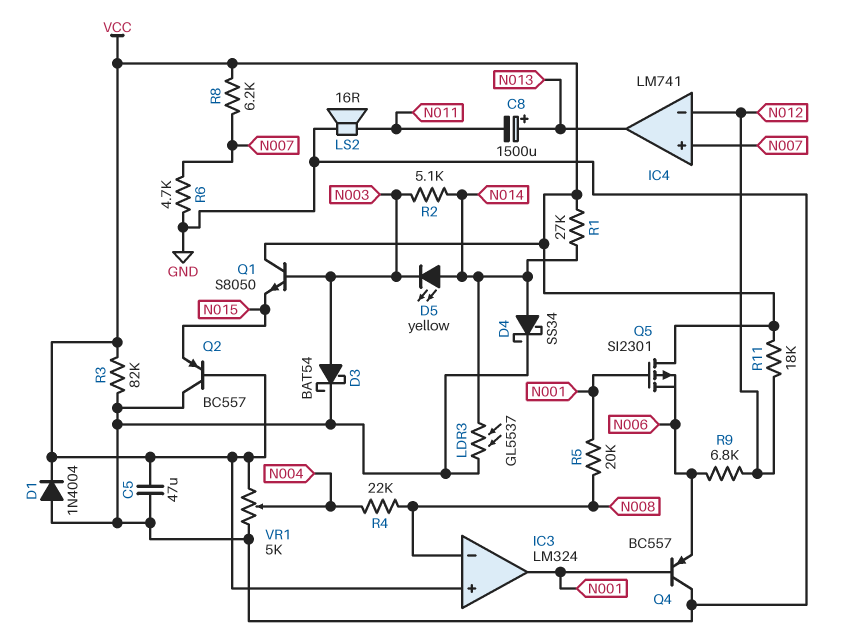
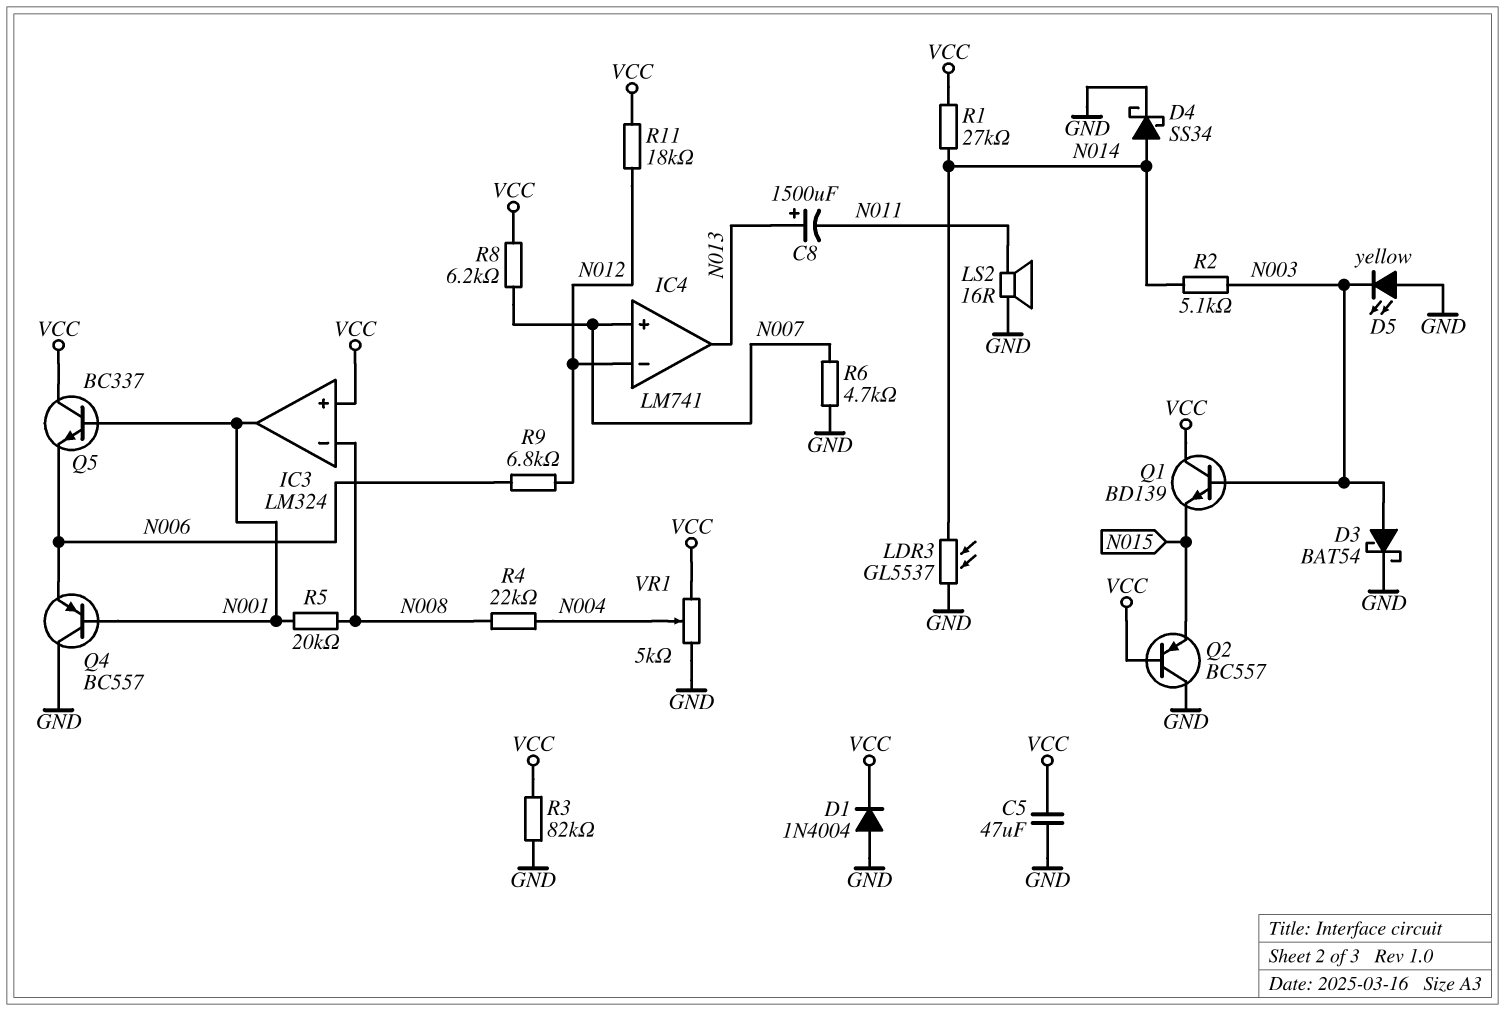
D5: LED yellow (A N014, K N003) -> LED yellow (A GND, K N003)
Q1: NPN S8050 (B N003, C VCC, E N015) -> NPN BD139 (B N003, C VCC, E N015)
Q5: PMOS SI2301 (G N001, D VCC, S N006) -> NPN BC337 (B N001, C VCC, E N006)

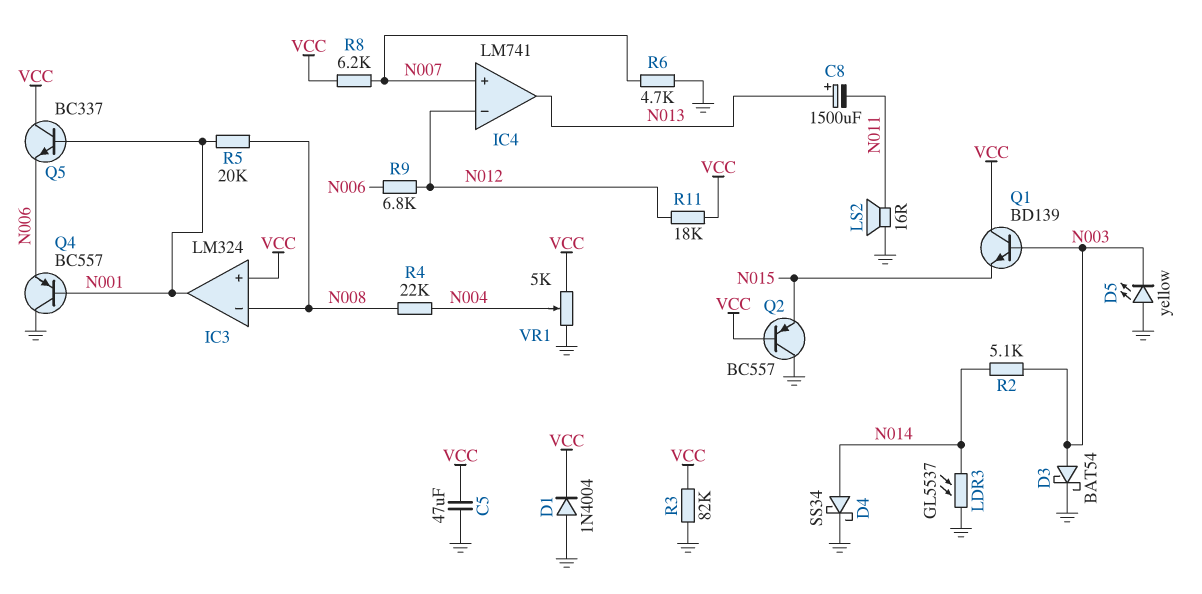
R1: 27k (N014, VCC) -> none

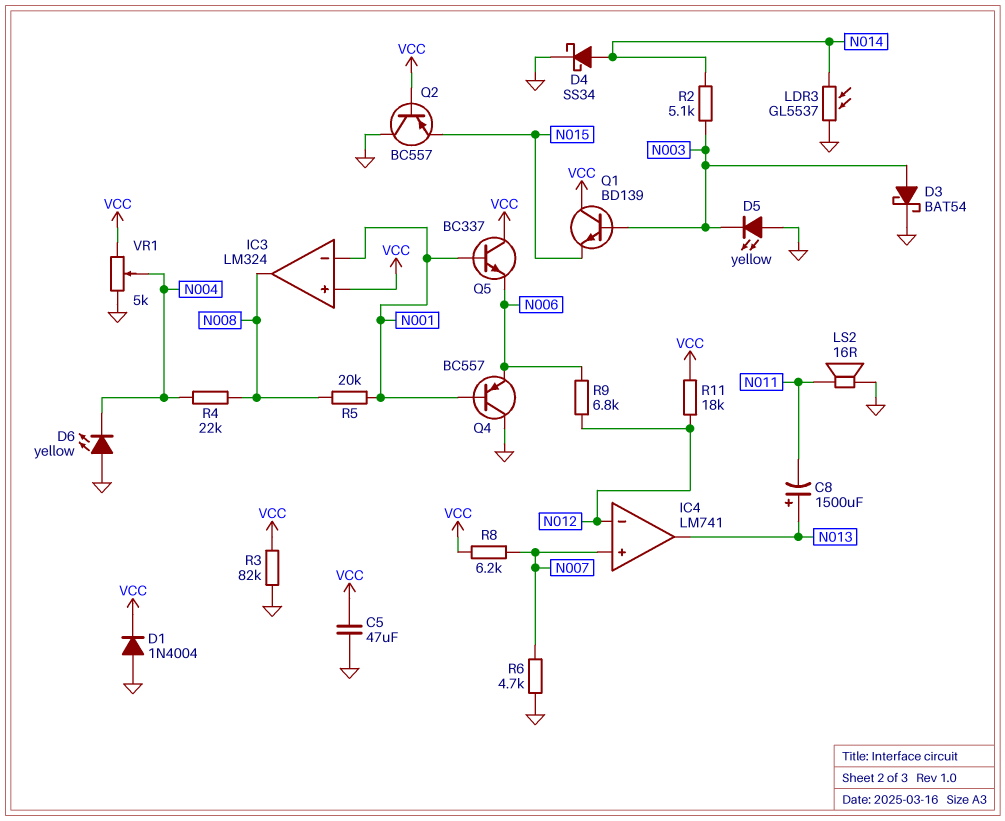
D6: none -> LED yellow (A GND, K N004)
IC3 pin in-: N008 -> N001
IC3 pin out: N001 -> N008

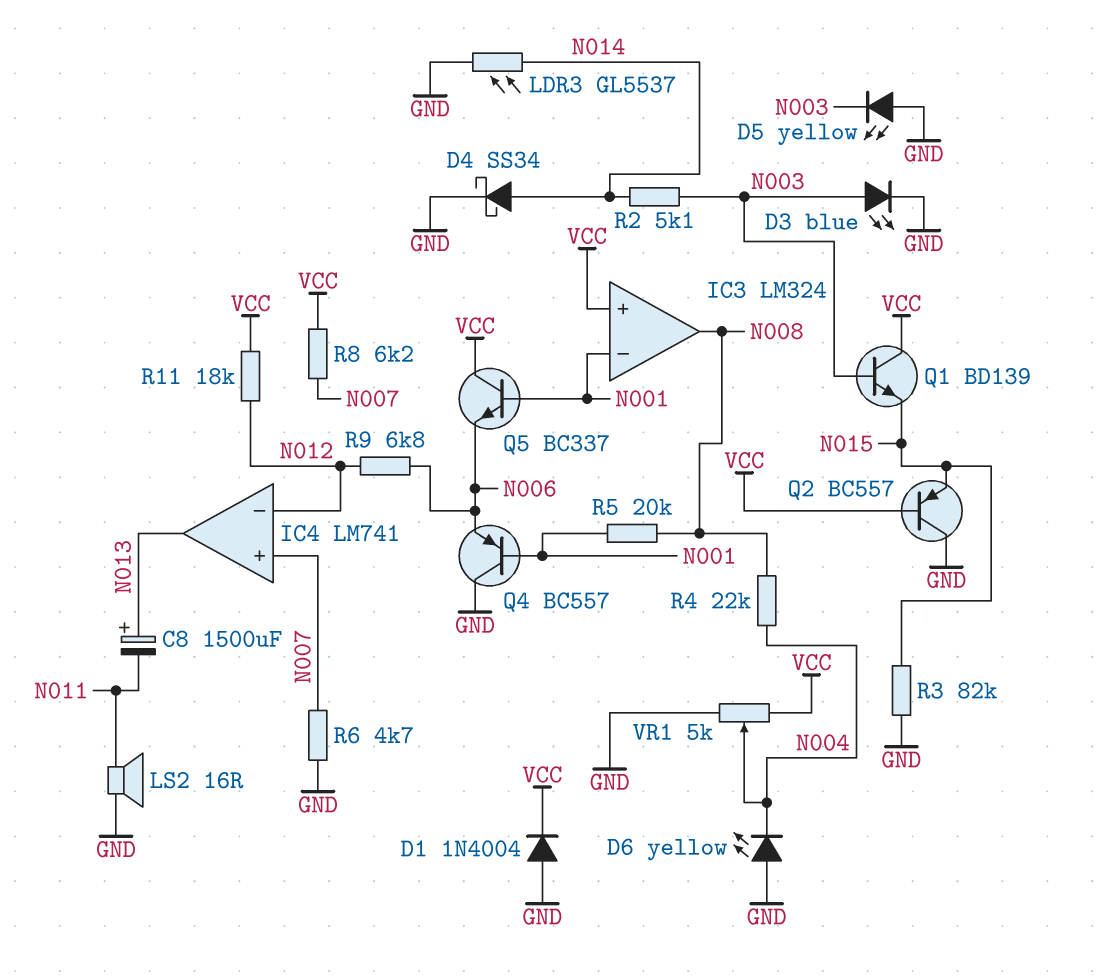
C5: 47uF (GND, VCC) -> none
D3: schottky BAT54 (A N003, K GND) -> LED blue (A N003, K GND)
R3: 82k (GND, VCC) -> 82k (GND, N015)

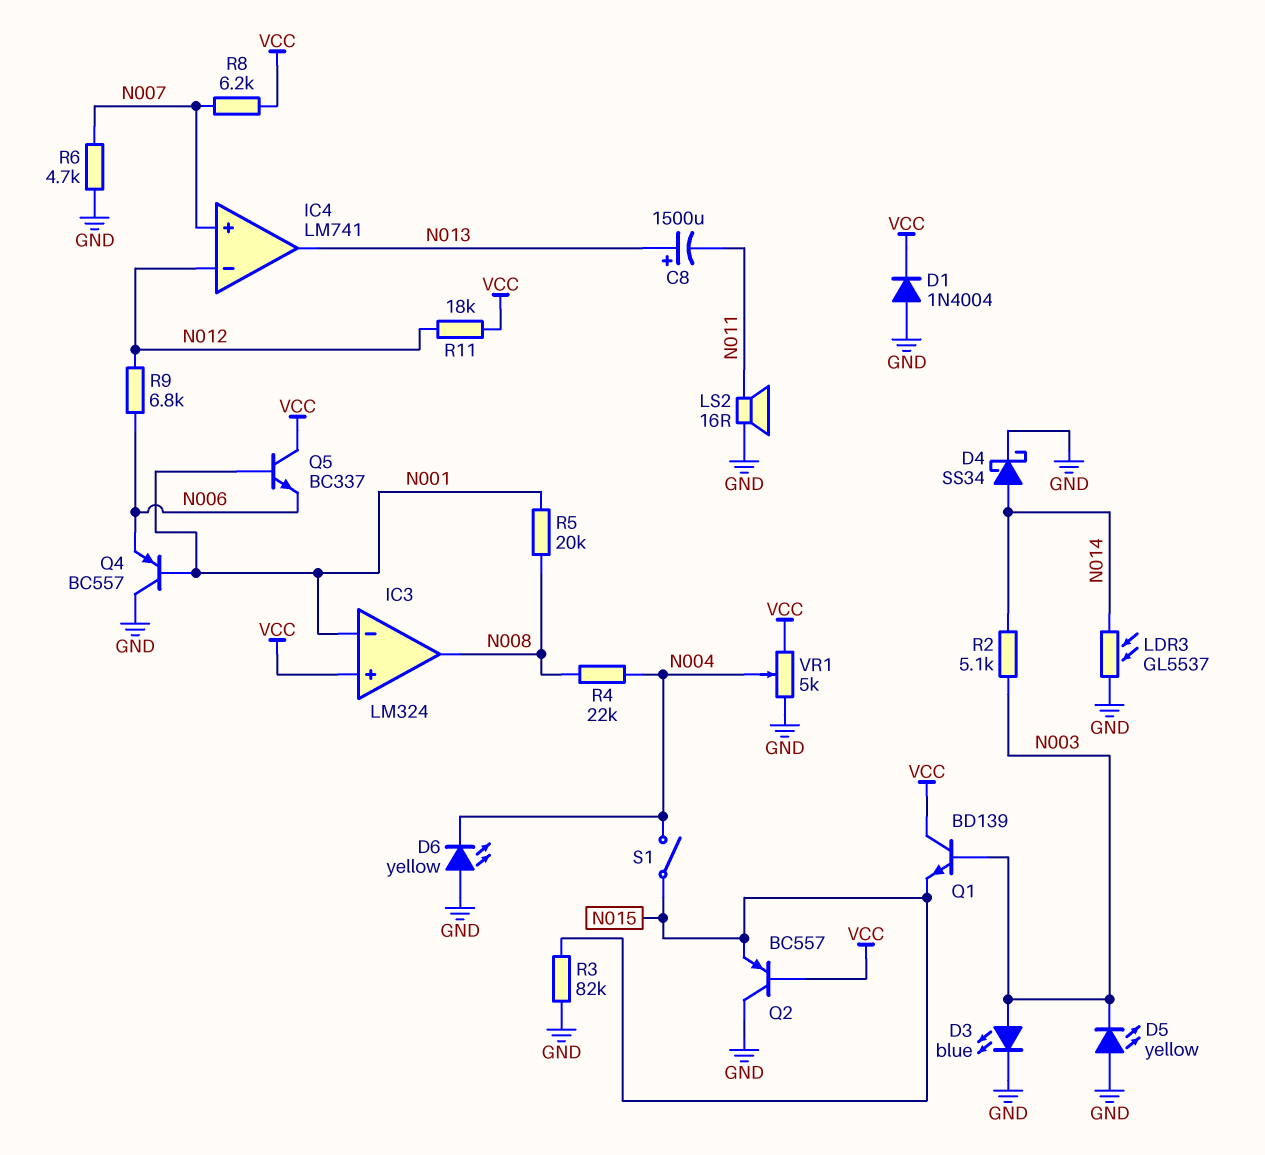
S1: none -> switch (N004, N015)

